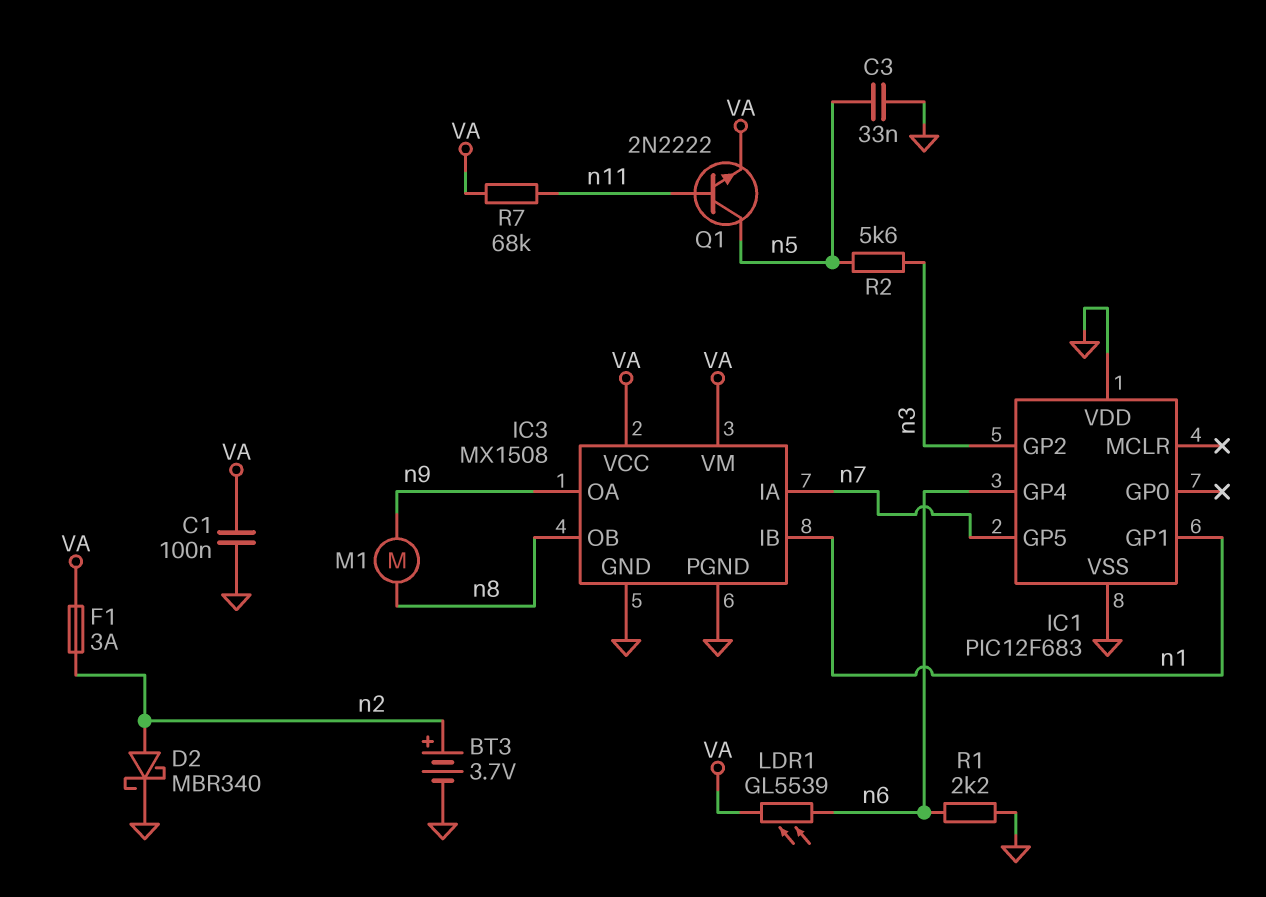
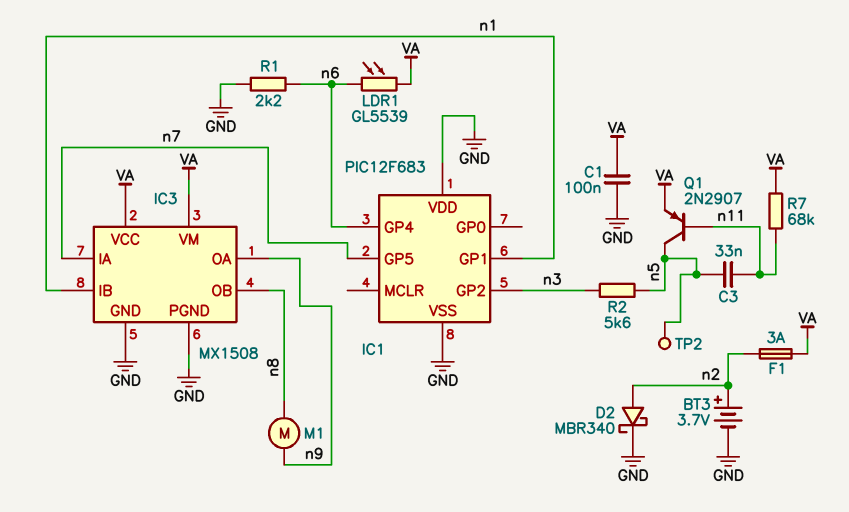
C3: 33nF (GND, n5) -> 33nF (n5, n11)
Q1: NPN 2N2222 (B n11, C n5, E VA) -> PNP 2N2907 (B n11, C n5, E VA)
TP2: none -> test point (n5)

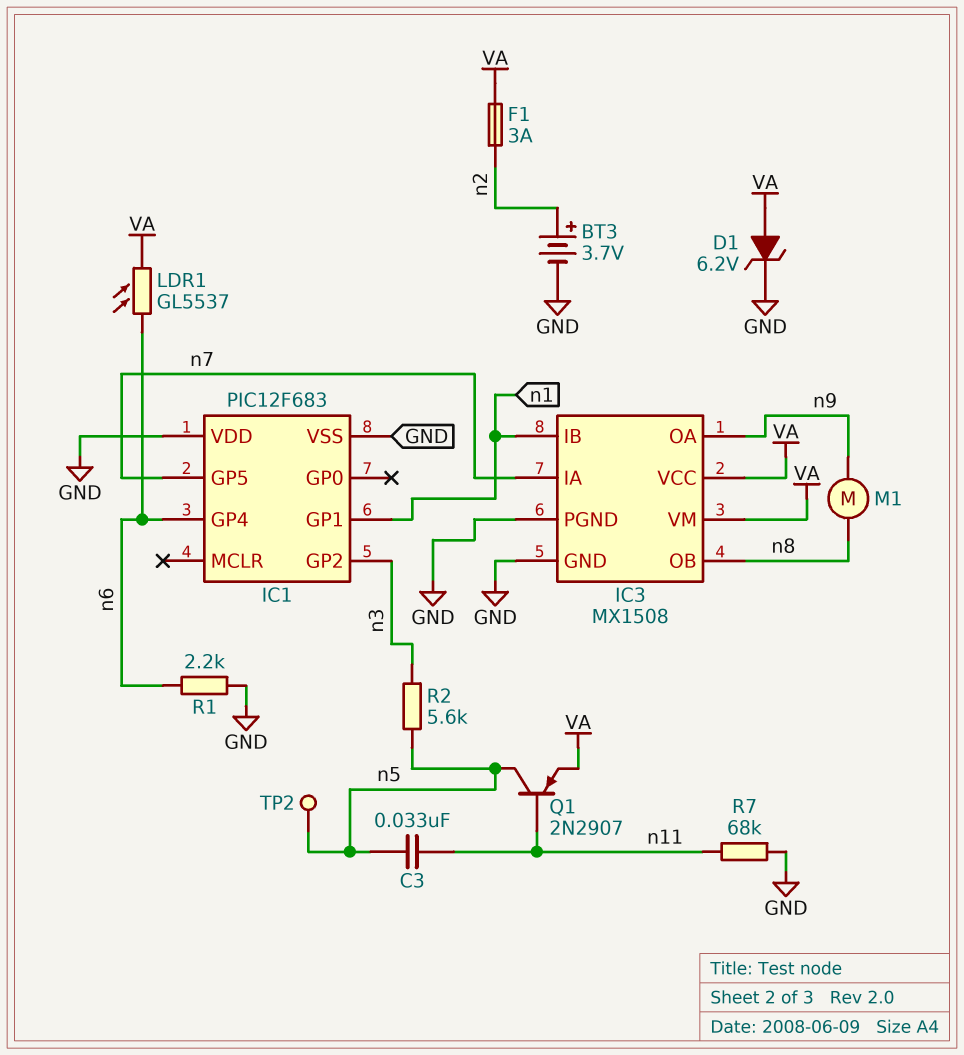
C1: 100nF (GND, VA) -> none
D1: none -> zener 6.2V (A VA, K GND)
D2: schottky MBR340 (A n2, K GND) -> none
LDR1: GL5539 (VA, n6) -> GL5537 (VA, n6)
R7: 68k (VA, n11) -> 68k (GND, n11)

